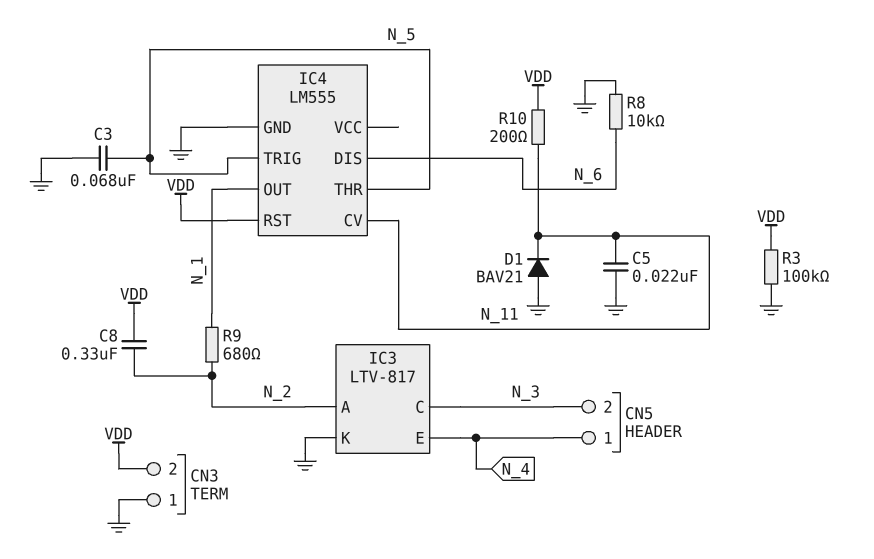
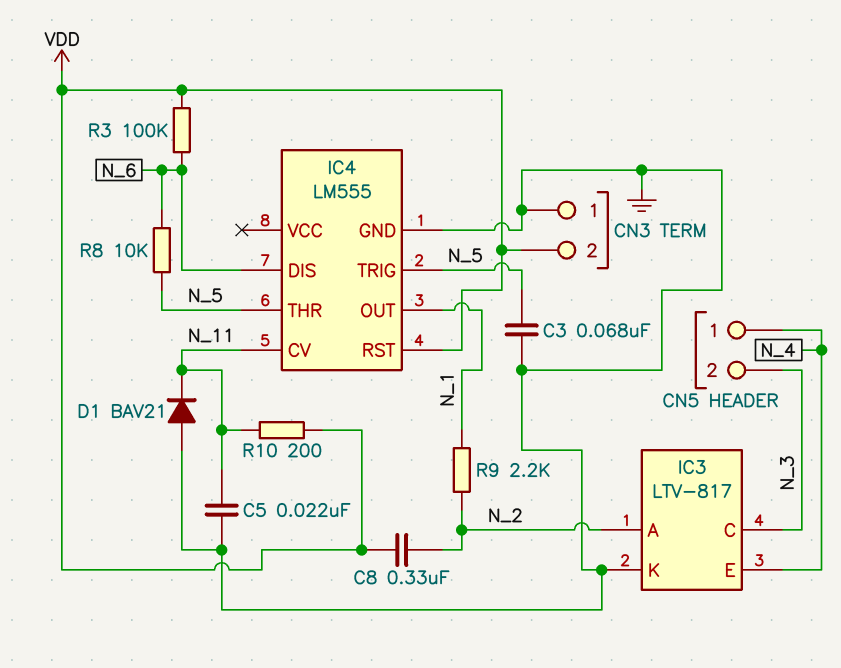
R3: 100k (GND, VDD) -> 100k (N_6, VDD)
R8: 10k (GND, N_6) -> 10k (N_5, N_6)
R9: 680 (N_1, N_2) -> 2.2k (N_1, N_2)

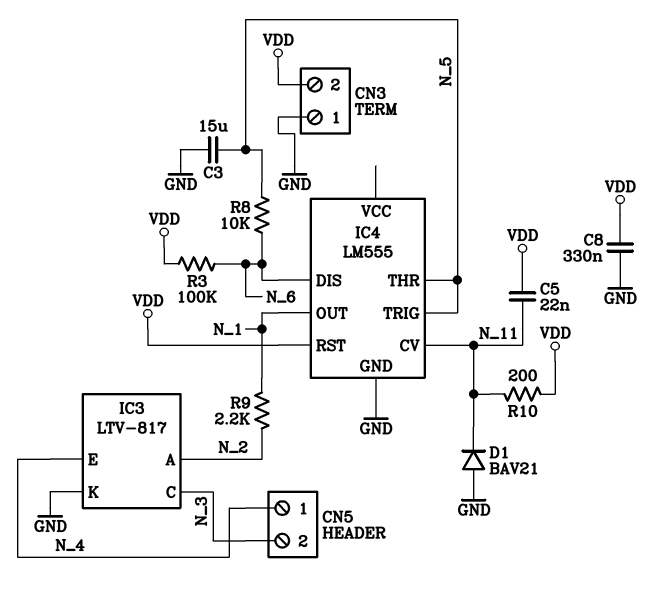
C3: 68nF (GND, N_5) -> 15uF (GND, N_5)
C5: 22nF (GND, N_11) -> 22nF (N_11, VDD)
C8: 330nF (N_2, VDD) -> 330nF (GND, VDD)

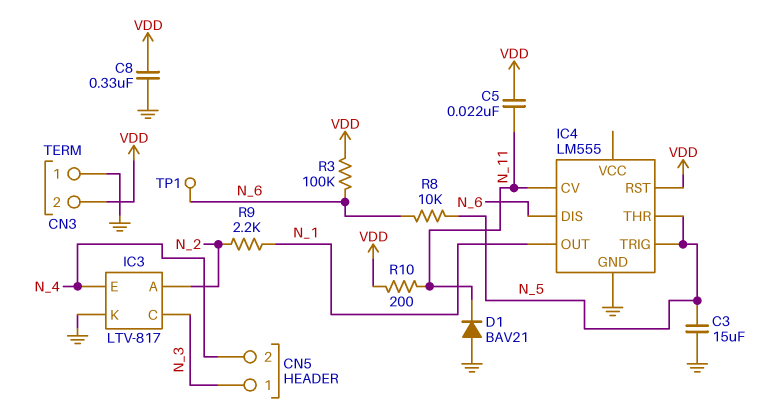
CN5 pin 1: N_4 -> N_3
CN5 pin 2: N_3 -> N_4
TP1: none -> test point (N_6)

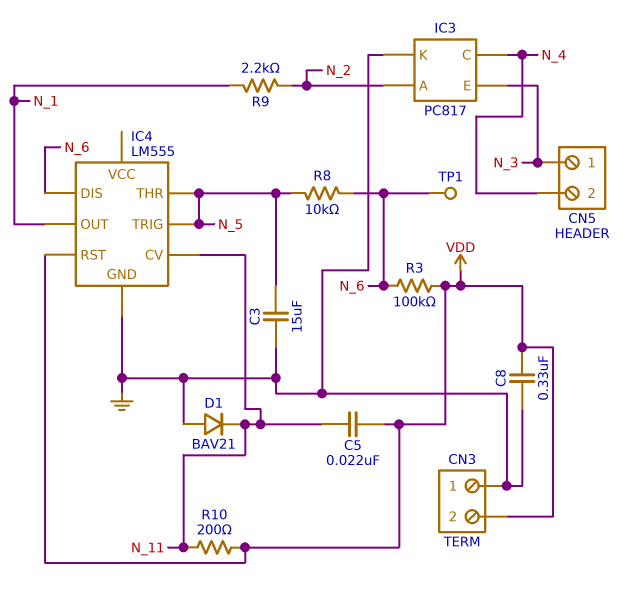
IC3: LTV-817 -> PC817
IC3 pin C: N_3 -> N_4
IC3 pin E: N_4 -> N_3

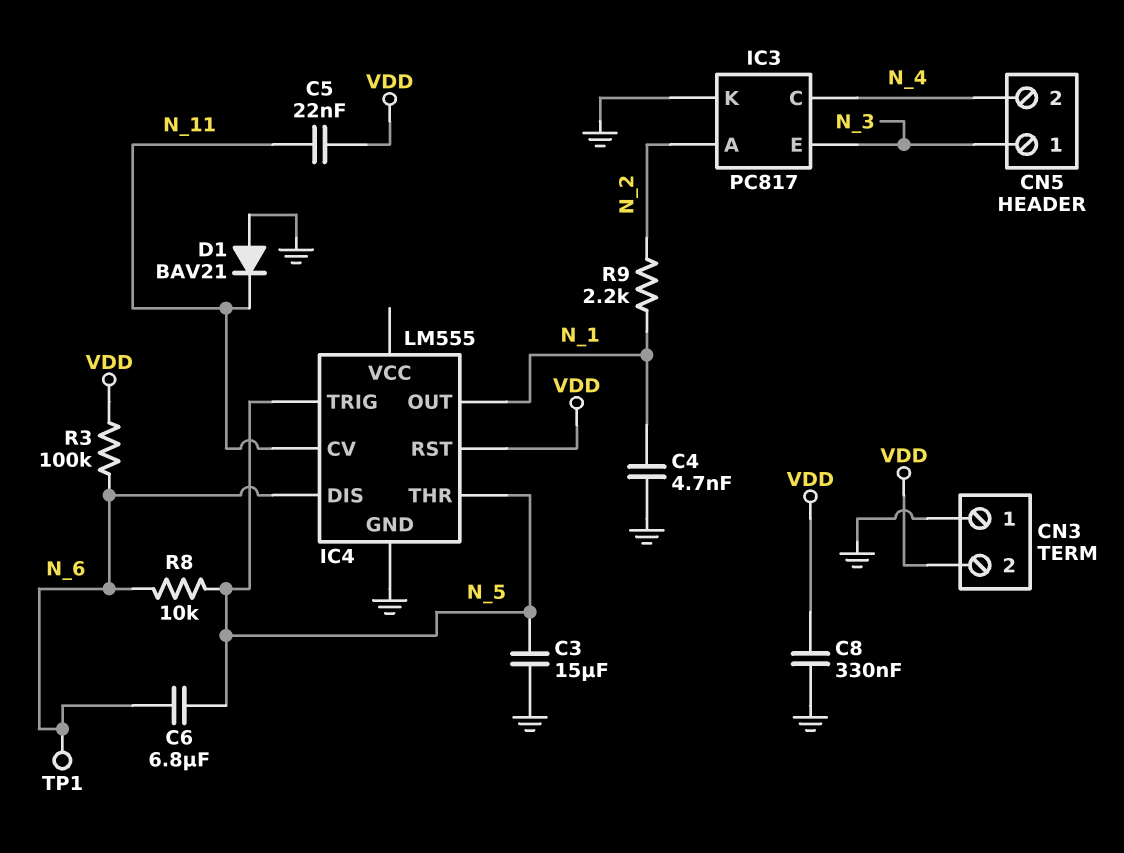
C4: none -> 4.7nF (GND, N_1)
C6: none -> 6.8uF (N_5, N_6)
R10: 200 (N_11, VDD) -> none

